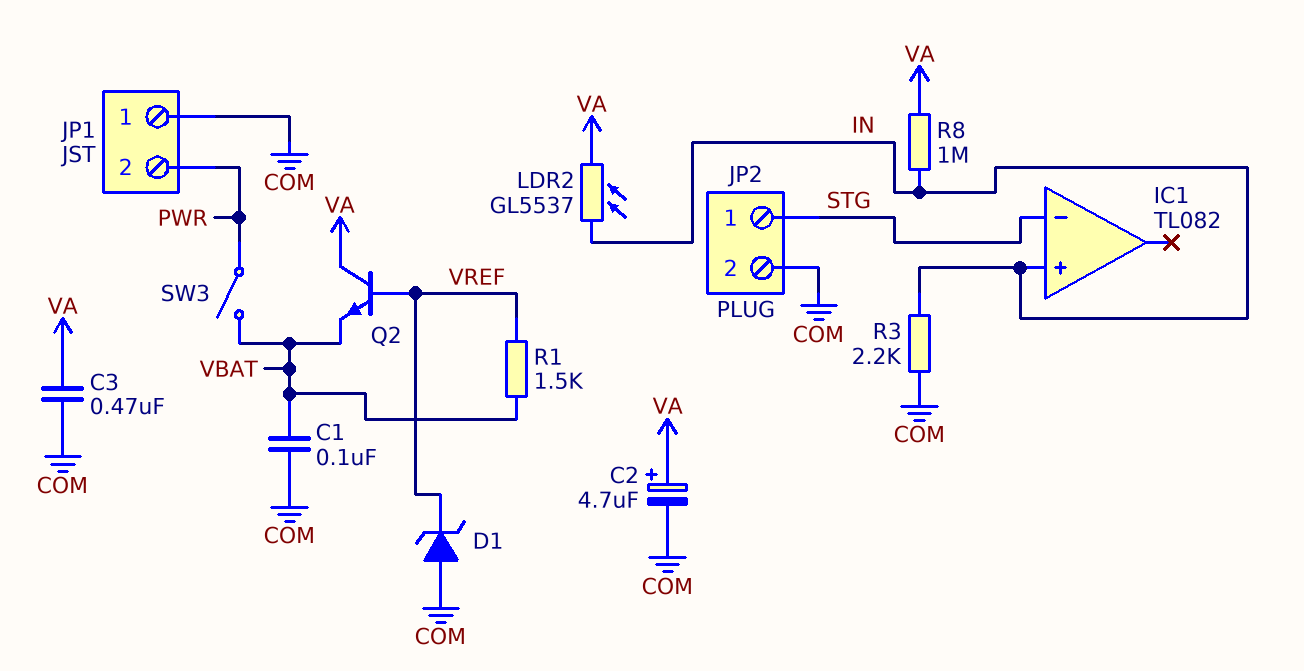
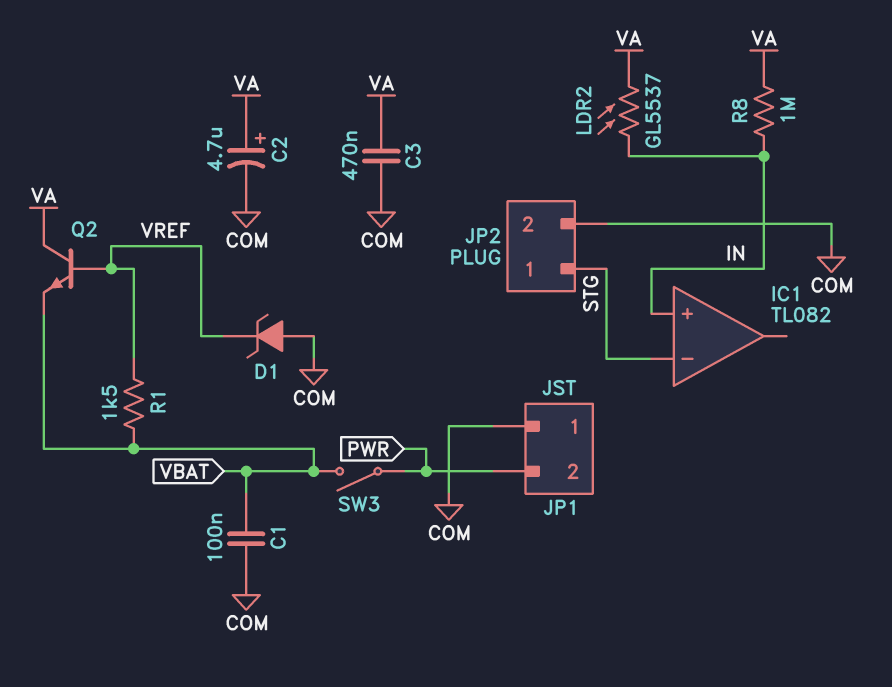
R3: 2.2k (COM, IN) -> none

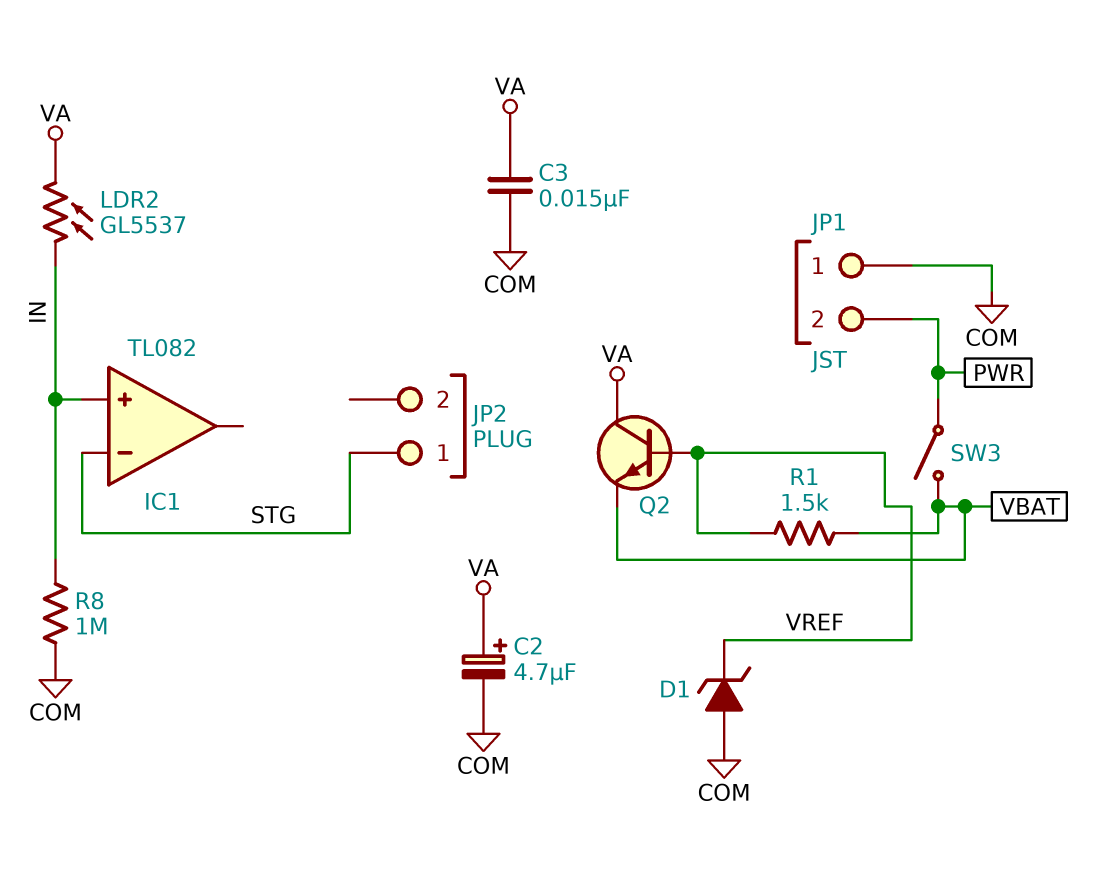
C1: 100nF (COM, VBAT) -> none
C3: 470nF (COM, VA) -> 15nF (COM, VA)
JP2 pin 2: COM -> none
R8: 1M (IN, VA) -> 1M (COM, IN)

